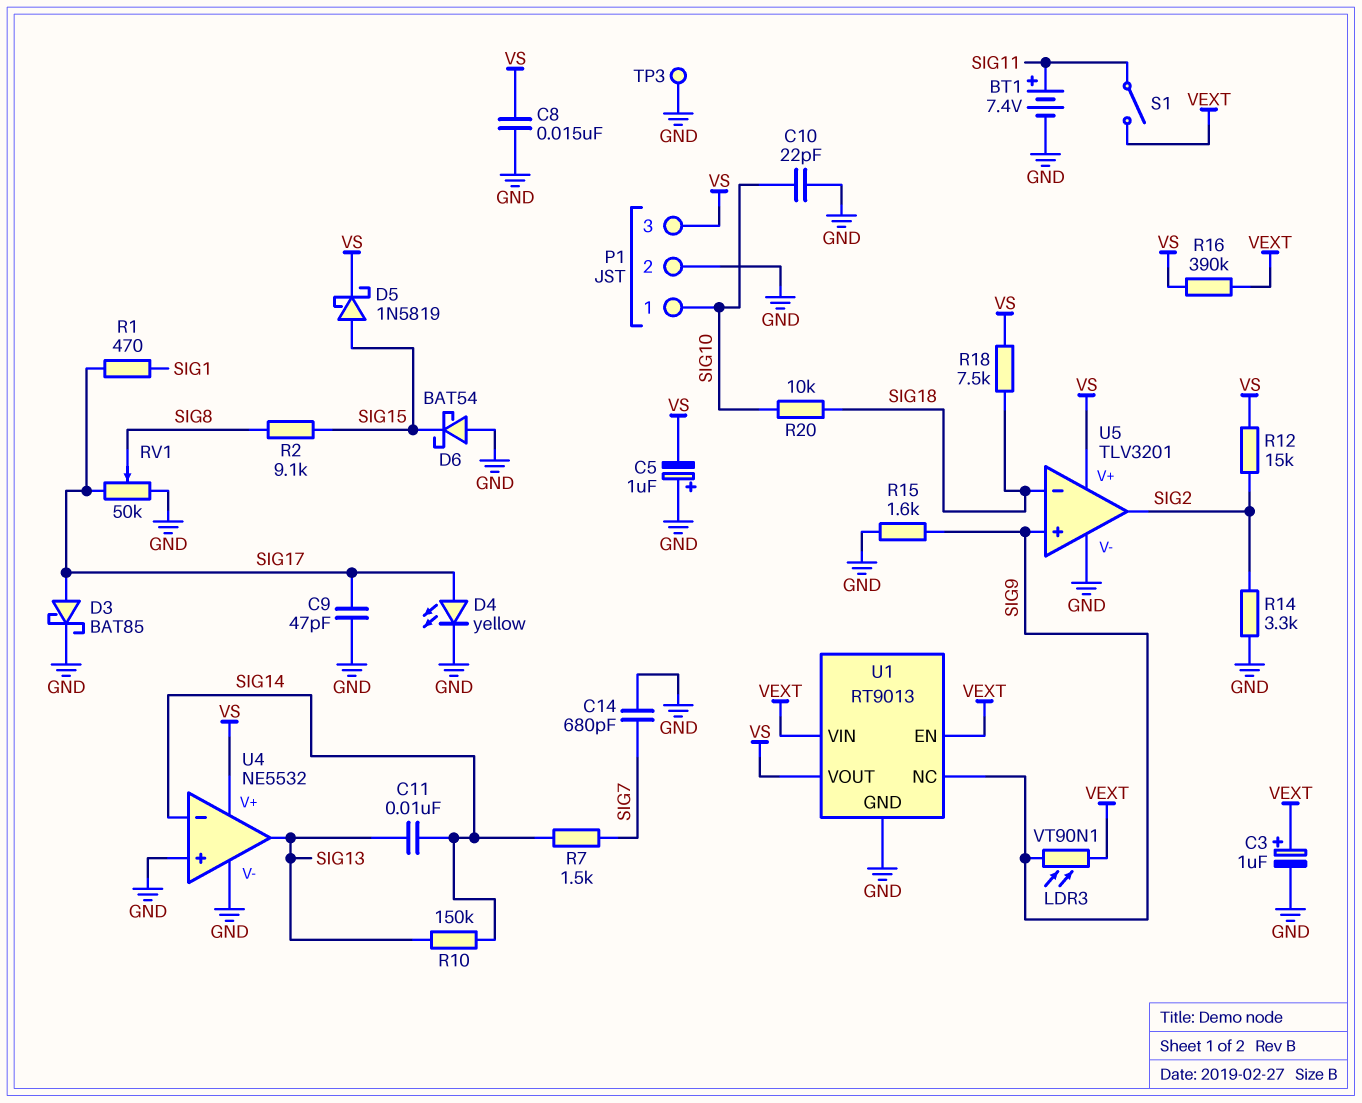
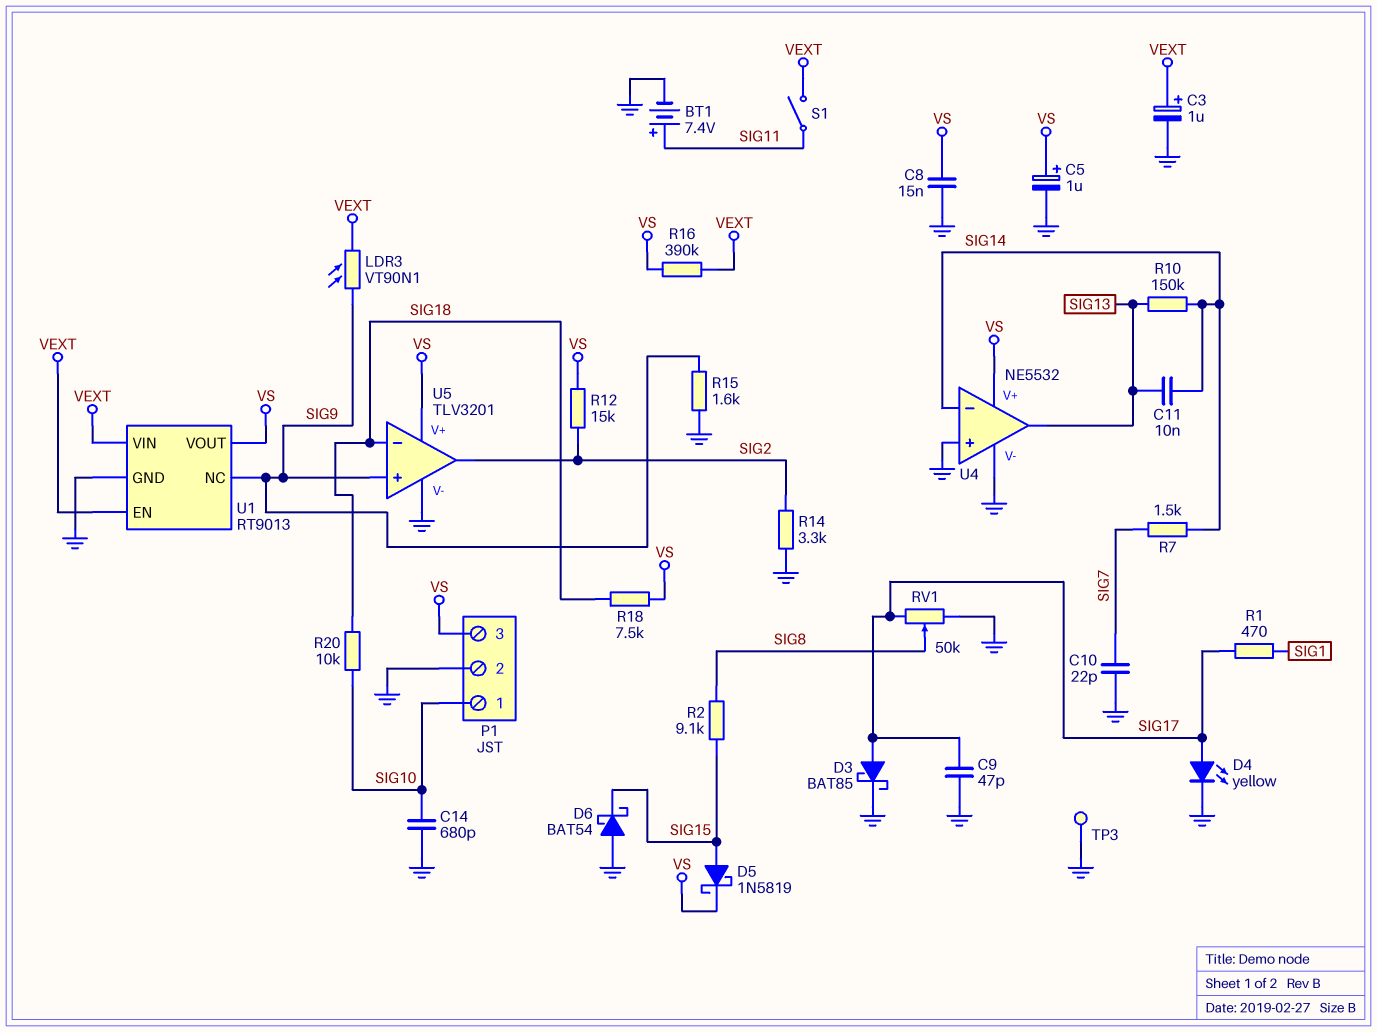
C5: 1uF (plus GND, minus VS) -> 1uF (plus VS, minus GND)
C10: 22pF (GND, SIG10) -> 22pF (GND, SIG7)
C14: 680pF (GND, SIG7) -> 680pF (GND, SIG10)

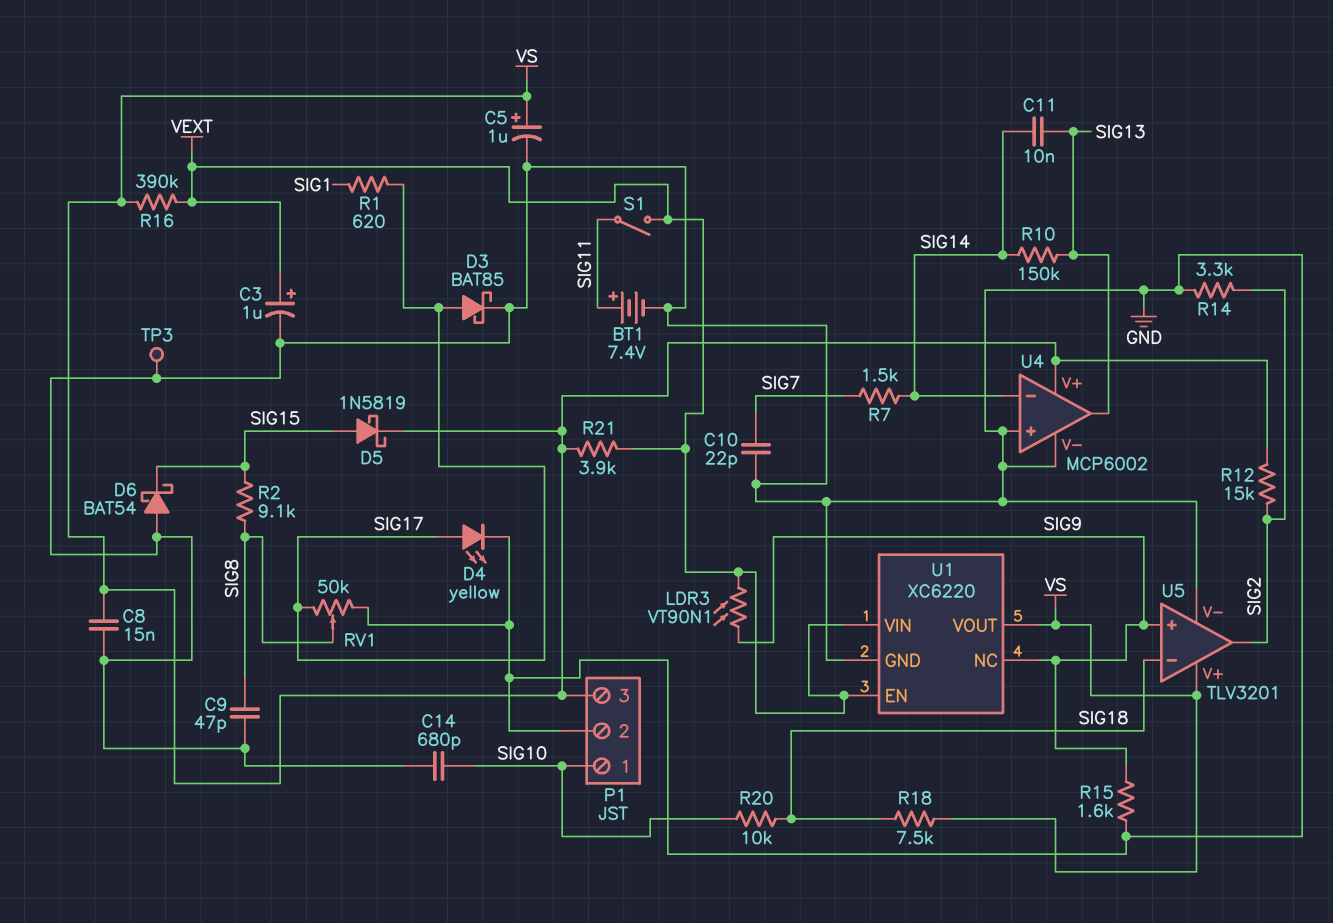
C9: 47pF (GND, SIG17) -> 47pF (GND, SIG8)
R1: 470 (SIG1, SIG17) -> 620 (SIG1, SIG17)
R21: none -> 3.9k (VEXT, VS)
U1: RT9013 -> XC6220
U4: NE5532 -> MCP6002

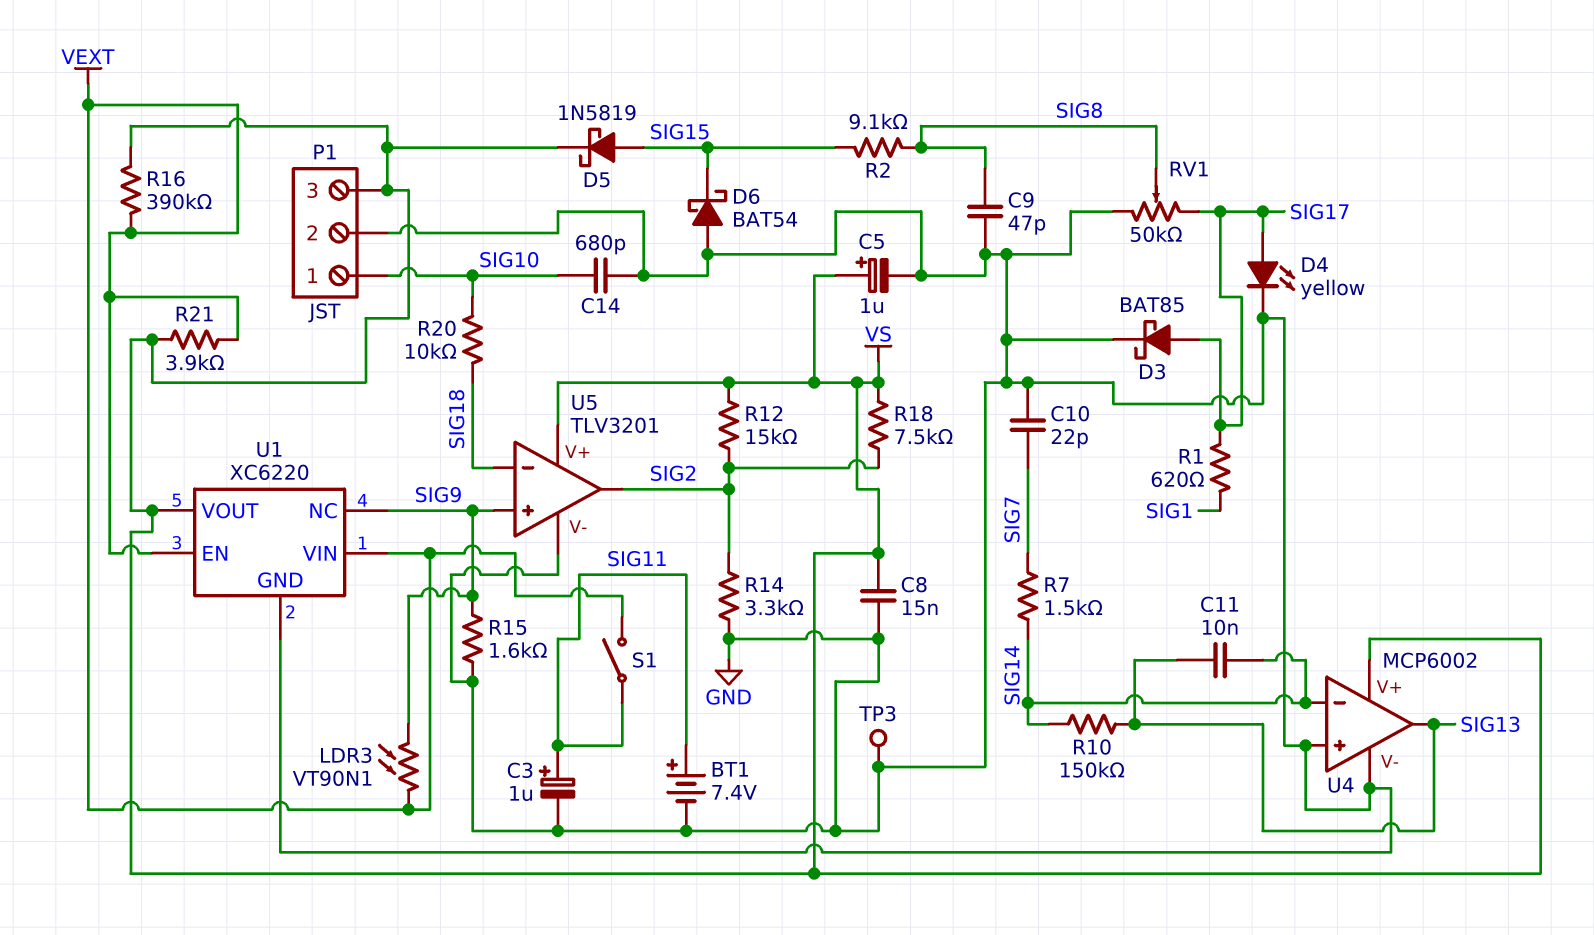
C3: 1uF (plus VEXT, minus GND) -> 1uF (plus SIG11, minus GND)
R18: 7.5k (SIG18, VS) -> 7.5k (SIG2, VS)

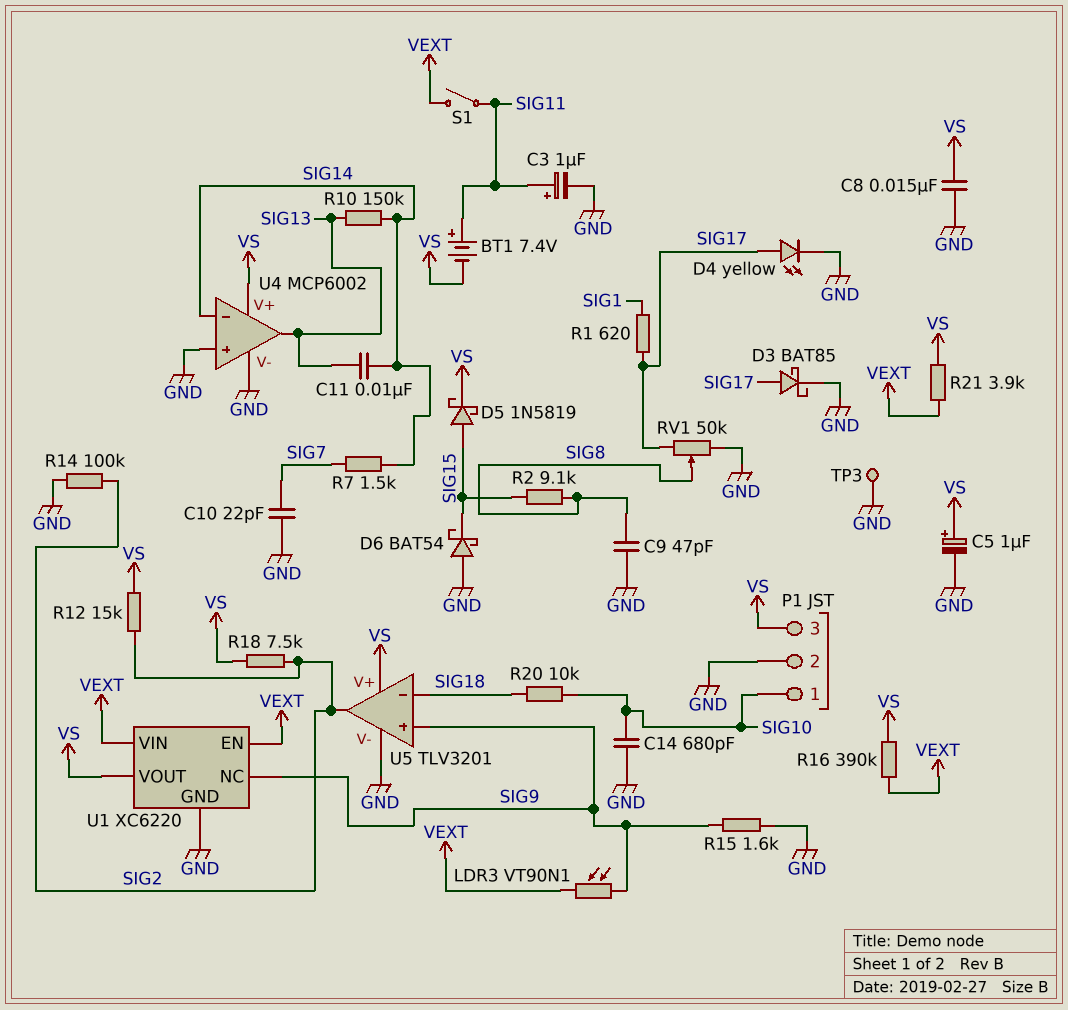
BT1: 7.4V (plus SIG11, minus GND) -> 7.4V (plus SIG11, minus VS)
R14: 3.3k (GND, SIG2) -> 100k (GND, SIG2)

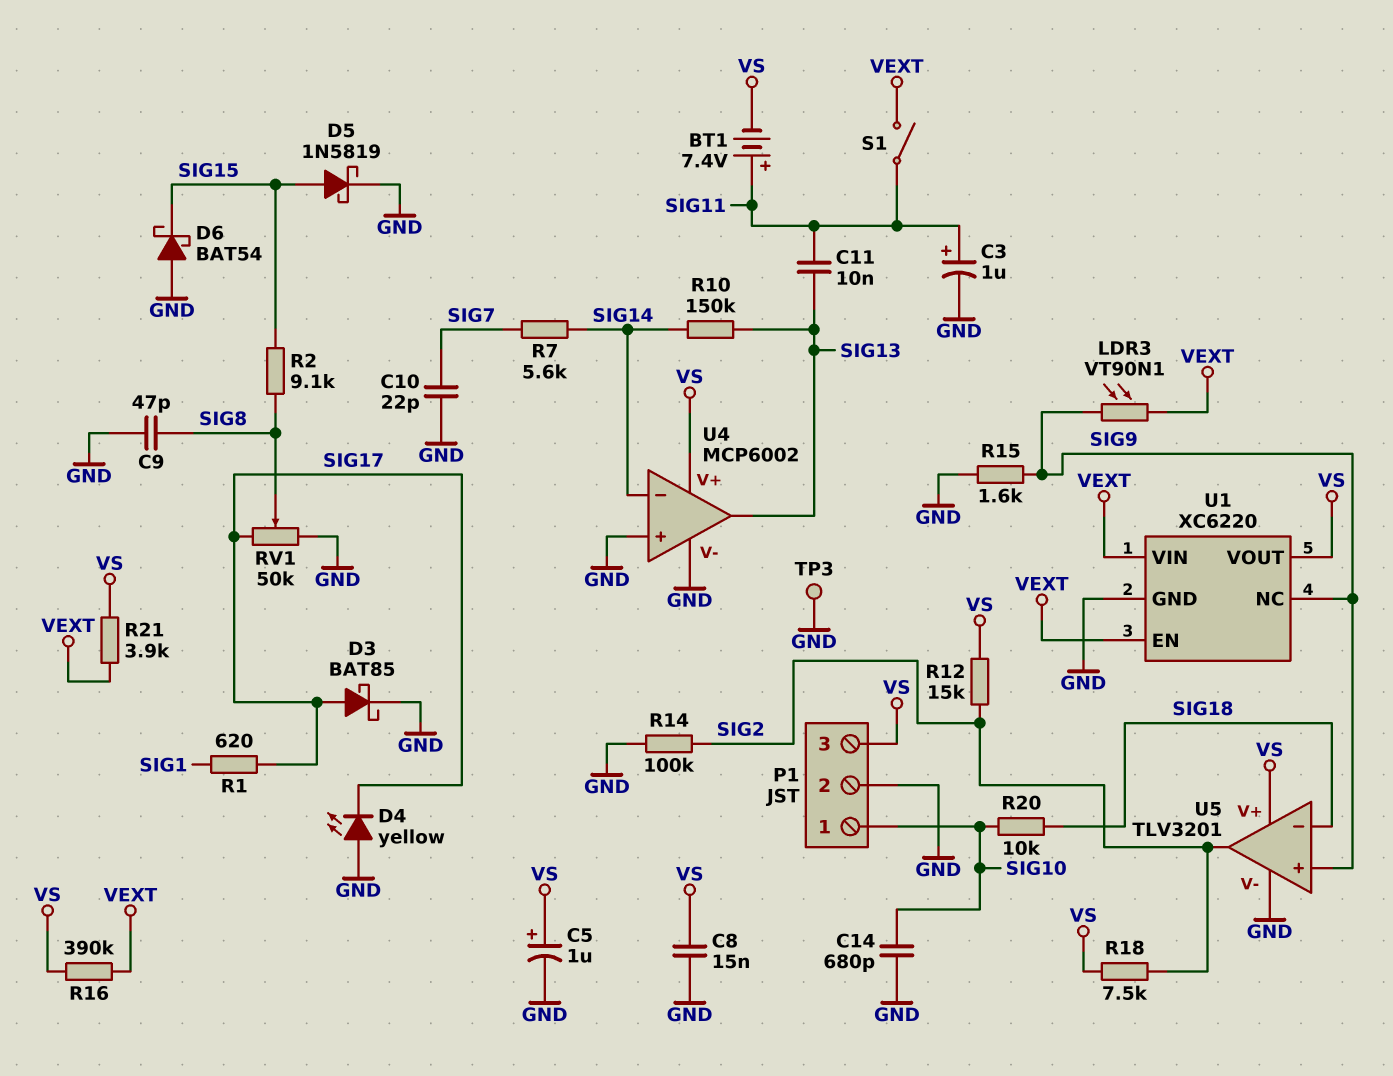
C11: 10nF (SIG13, SIG14) -> 10nF (SIG11, SIG13)
D4: LED yellow (A SIG17, K GND) -> LED yellow (A GND, K SIG17)
D5: schottky 1N5819 (A SIG15, K VS) -> schottky 1N5819 (A SIG15, K GND)
R7: 1.5k (SIG7, SIG14) -> 5.6k (SIG7, SIG14)

